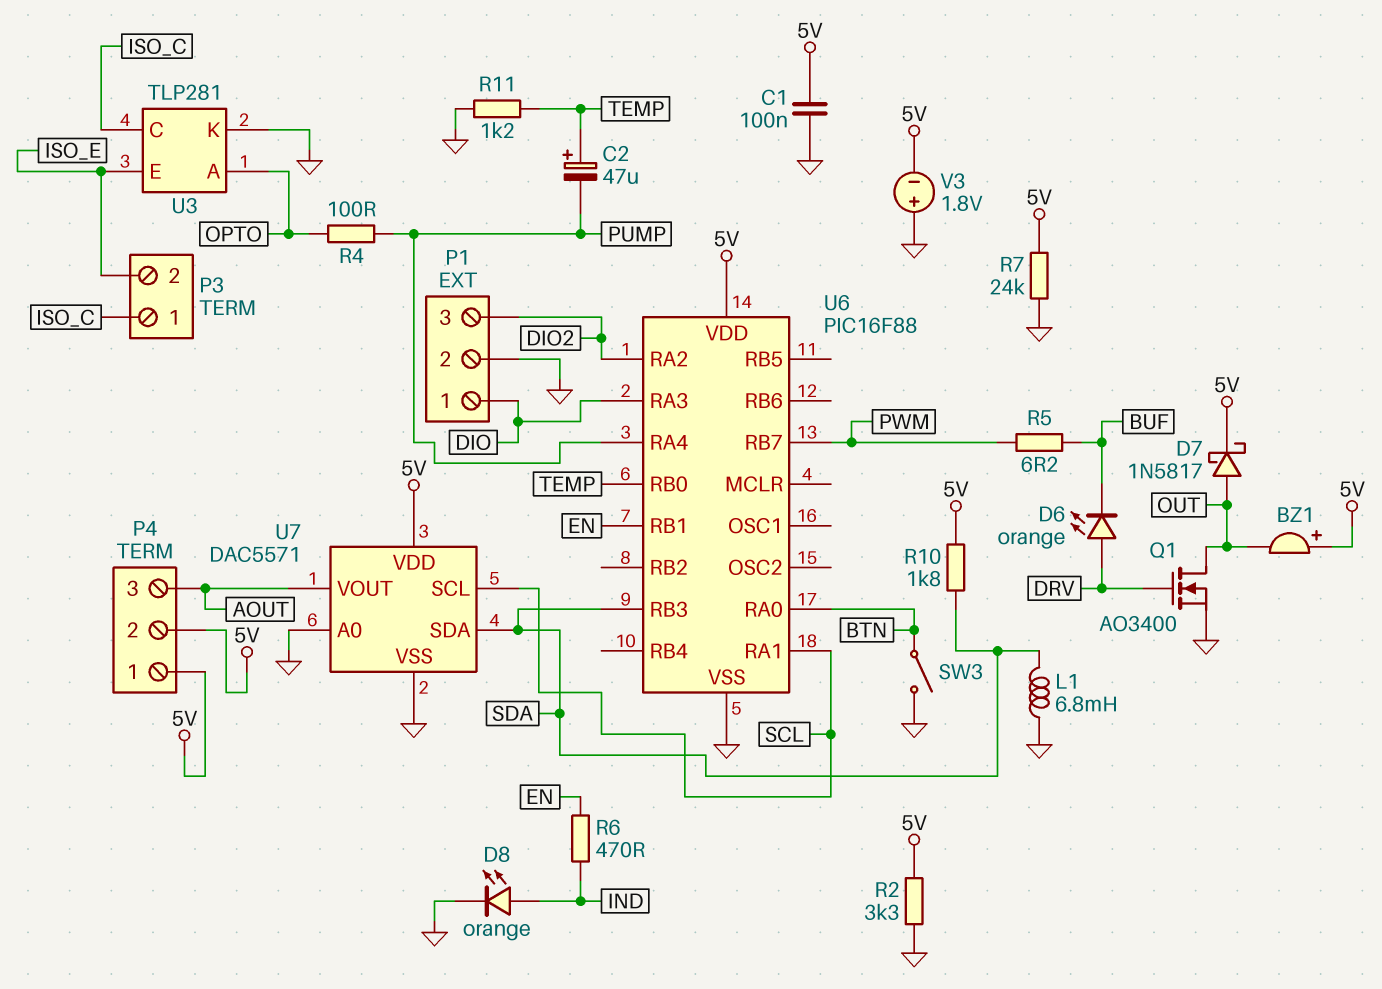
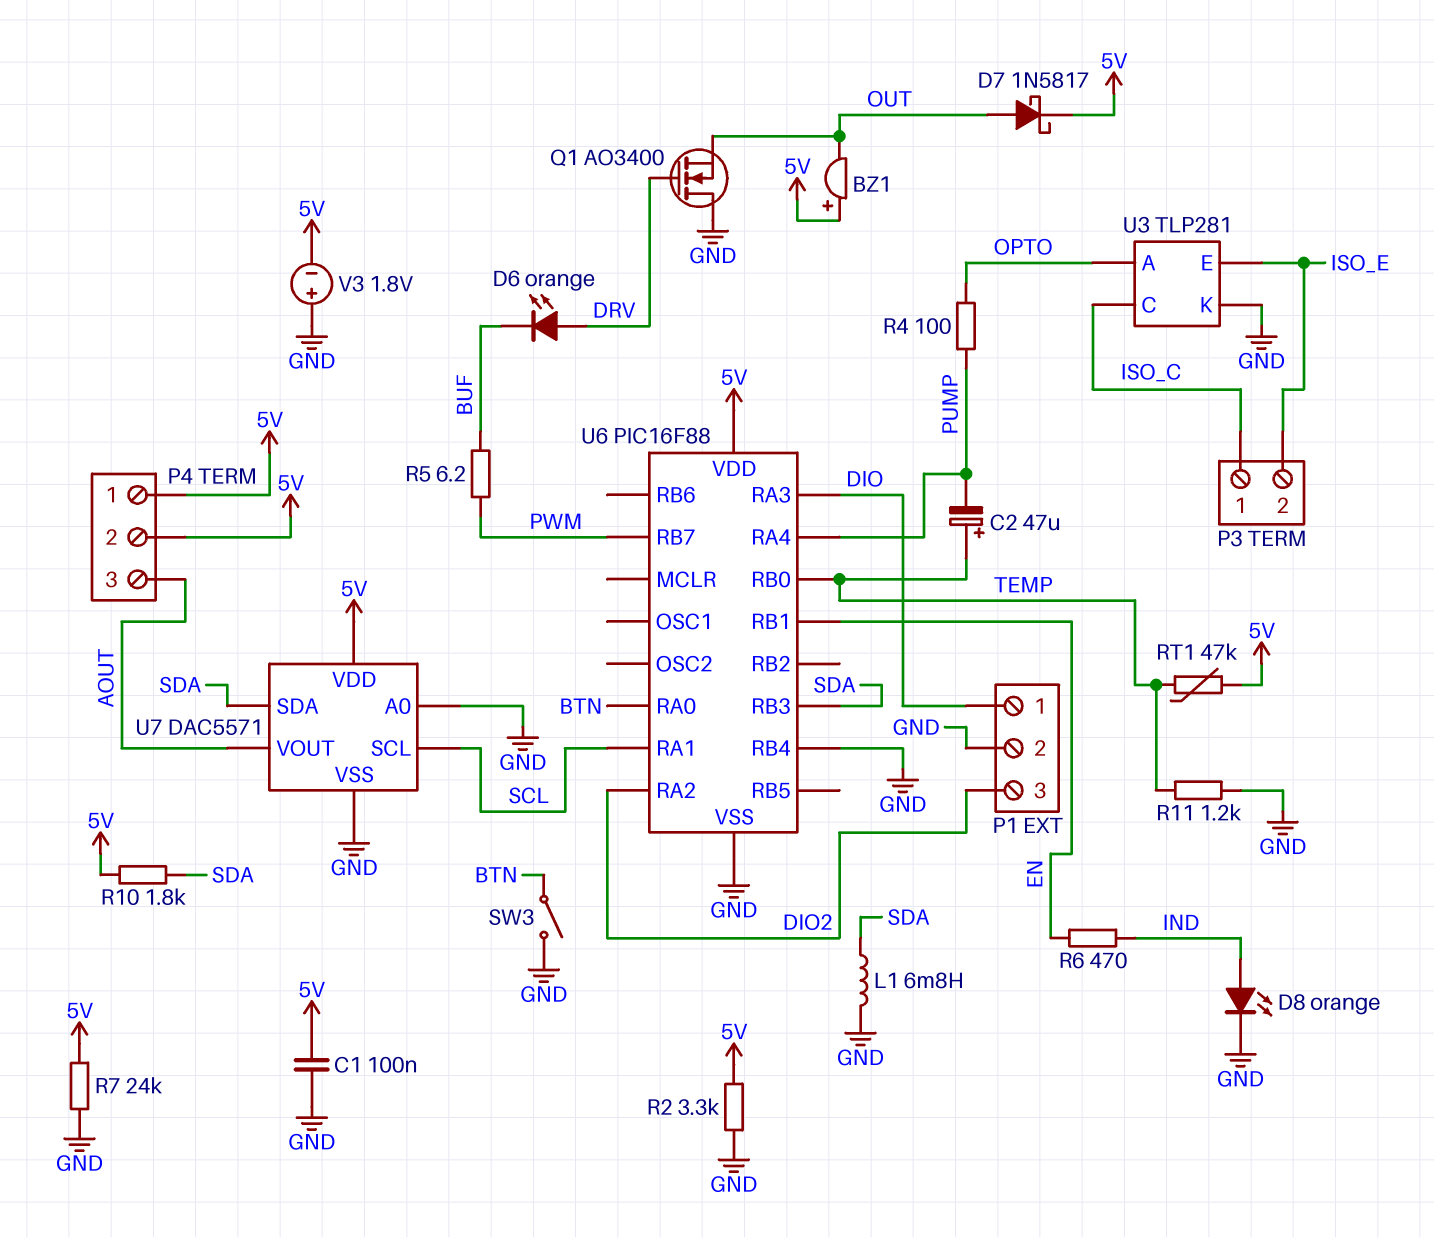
Q1: NMOS AO3400 (G DRV, D OUT, S GND) -> NMOS AO3400 (G DRV, D GND, S OUT)
RT1: none -> 47k (5V, TEMP)
U6 pin RB4: none -> GND

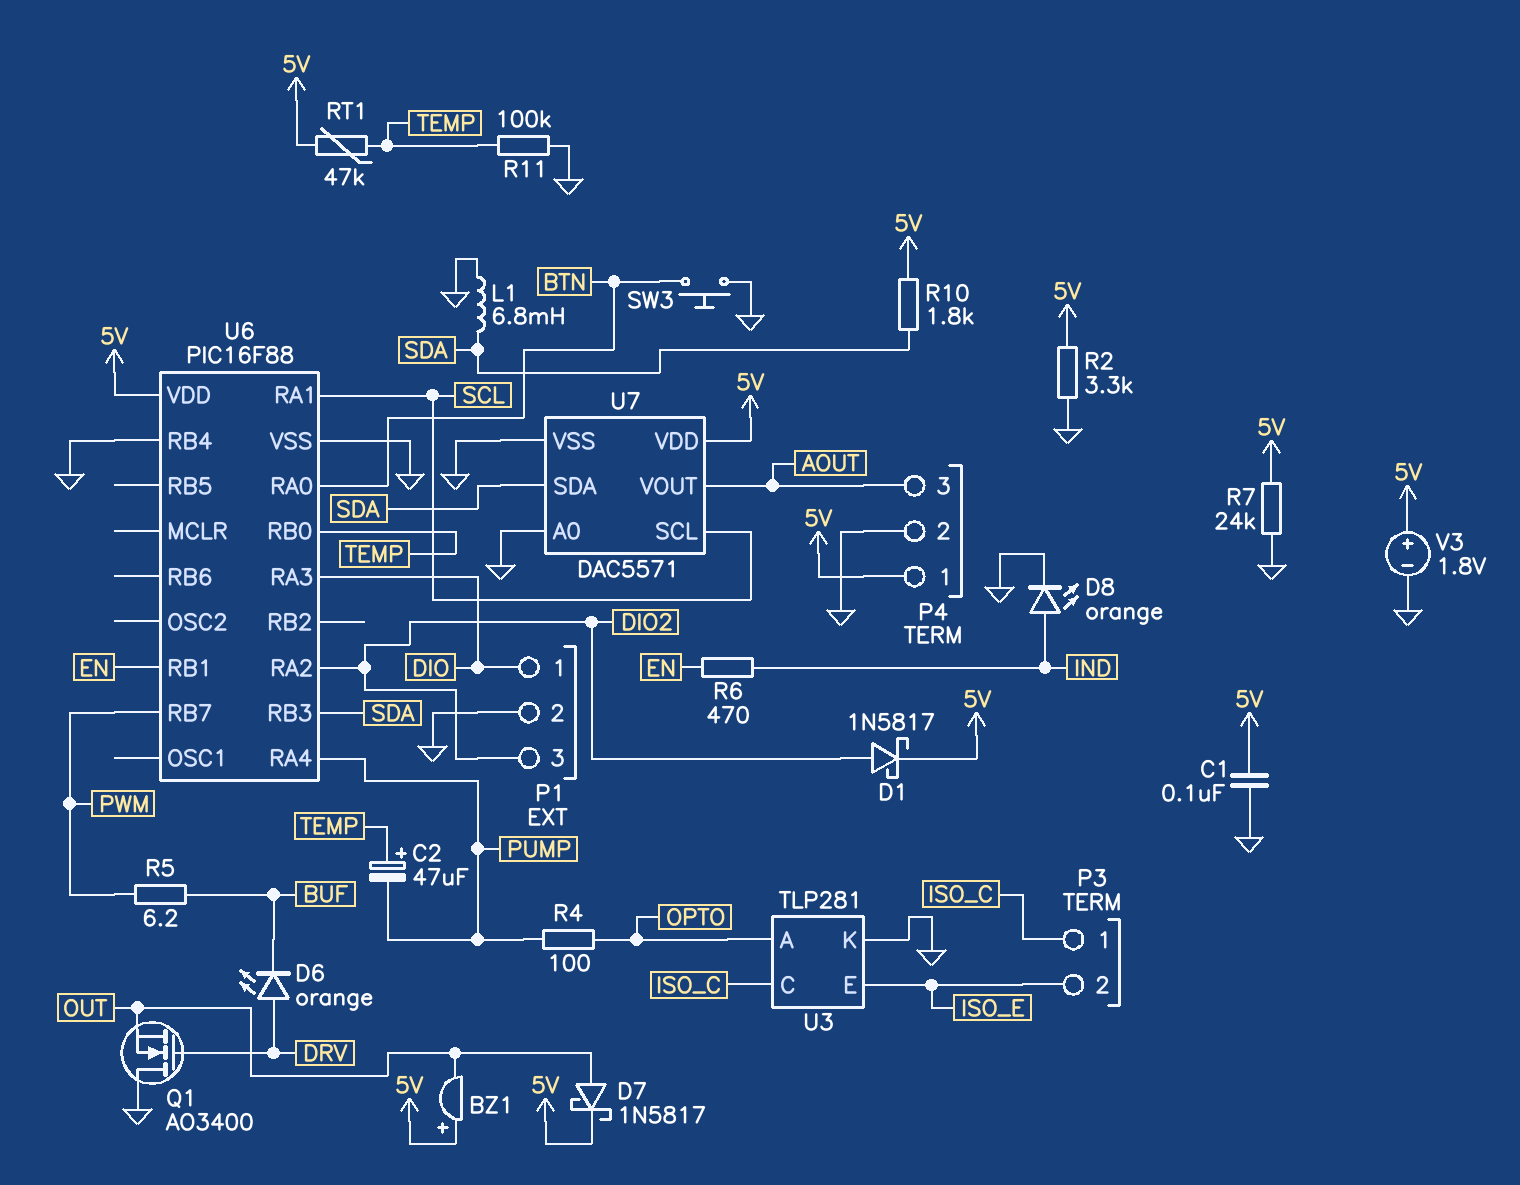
D1: none -> schottky 1N5817 (A DIO2, K 5V)
P4 pin 2: 5V -> GND
R11: 1.2k (GND, TEMP) -> 100k (GND, TEMP)
SW3: switch (BTN, GND) -> button (BTN, GND)
V3: 1.8V (plus GND, minus 5V) -> 1.8V (plus 5V, minus GND)

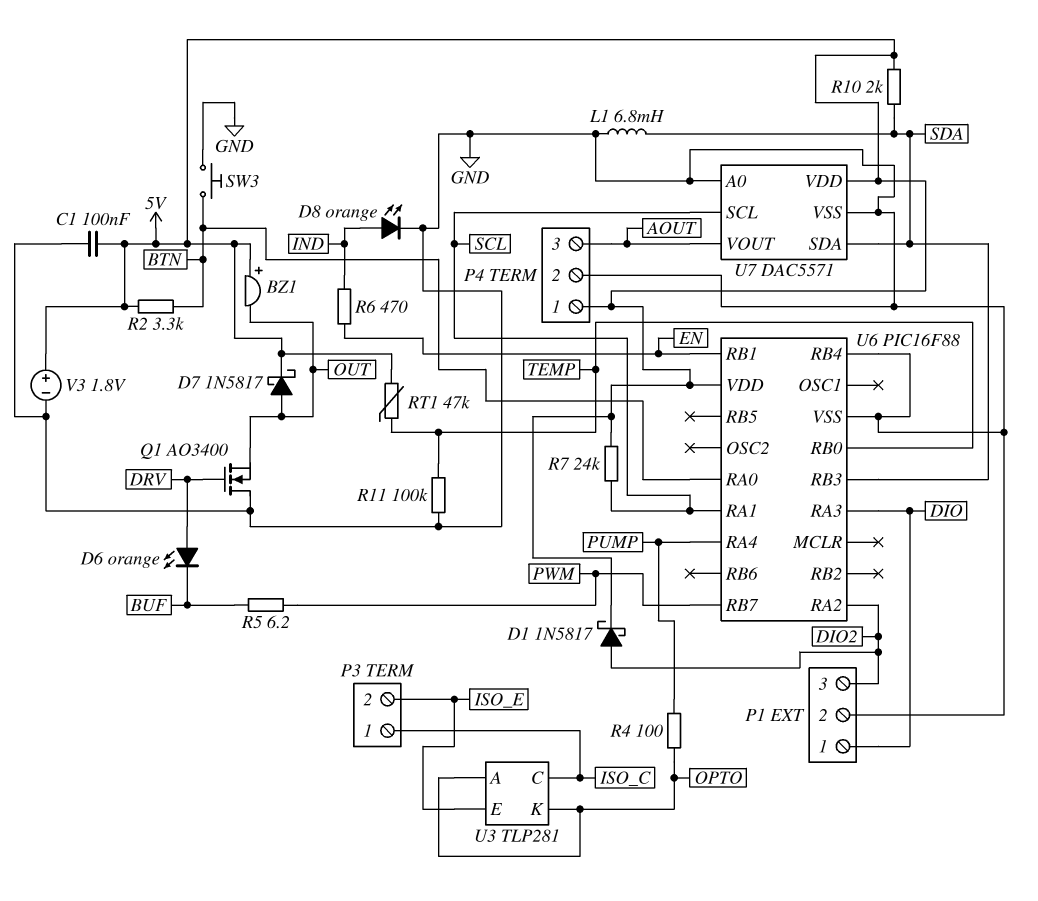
C2: 47uF (plus TEMP, minus PUMP) -> none
R2: 3.3k (5V, GND) -> 3.3k (5V, BTN)
R7: 24k (5V, GND) -> 24k (5V, SCL)
R10: 1.8k (5V, SDA) -> 2k (5V, SDA)
U3 pin K: GND -> OPTO

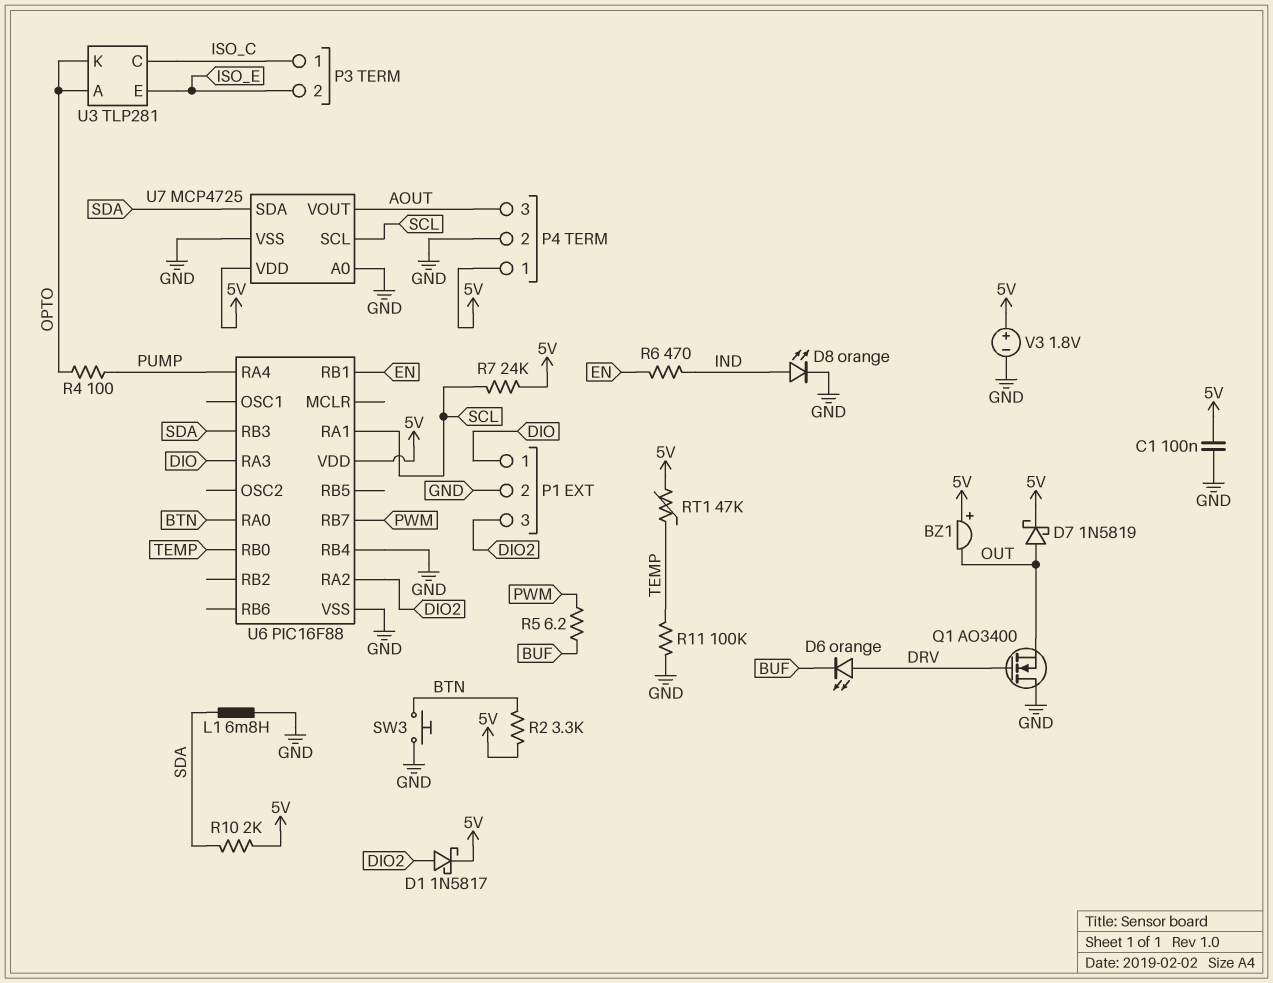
D7: schottky 1N5817 (A OUT, K 5V) -> schottky 1N5819 (A OUT, K 5V)
U7: DAC5571 -> MCP4725

